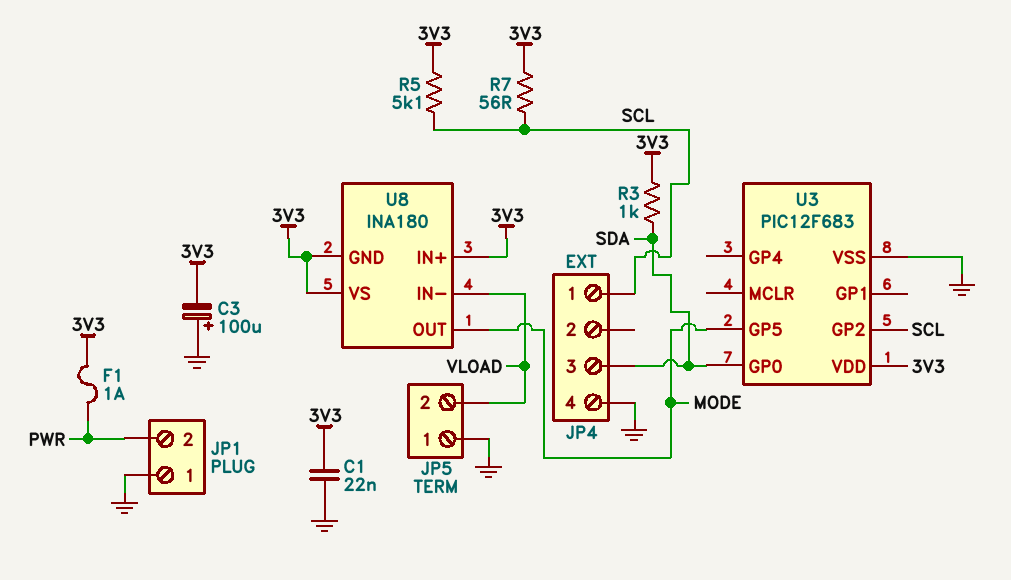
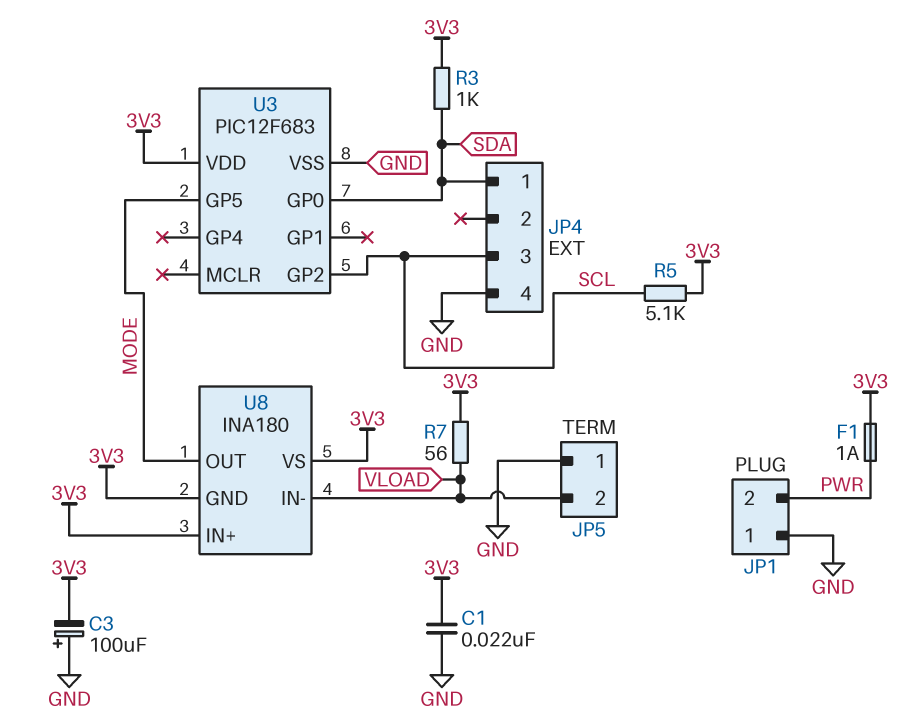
JP4 pin 1: SCL -> SDA
JP4 pin 3: SDA -> SCL
R7: 56 (3V3, SCL) -> 56 (3V3, VLOAD)

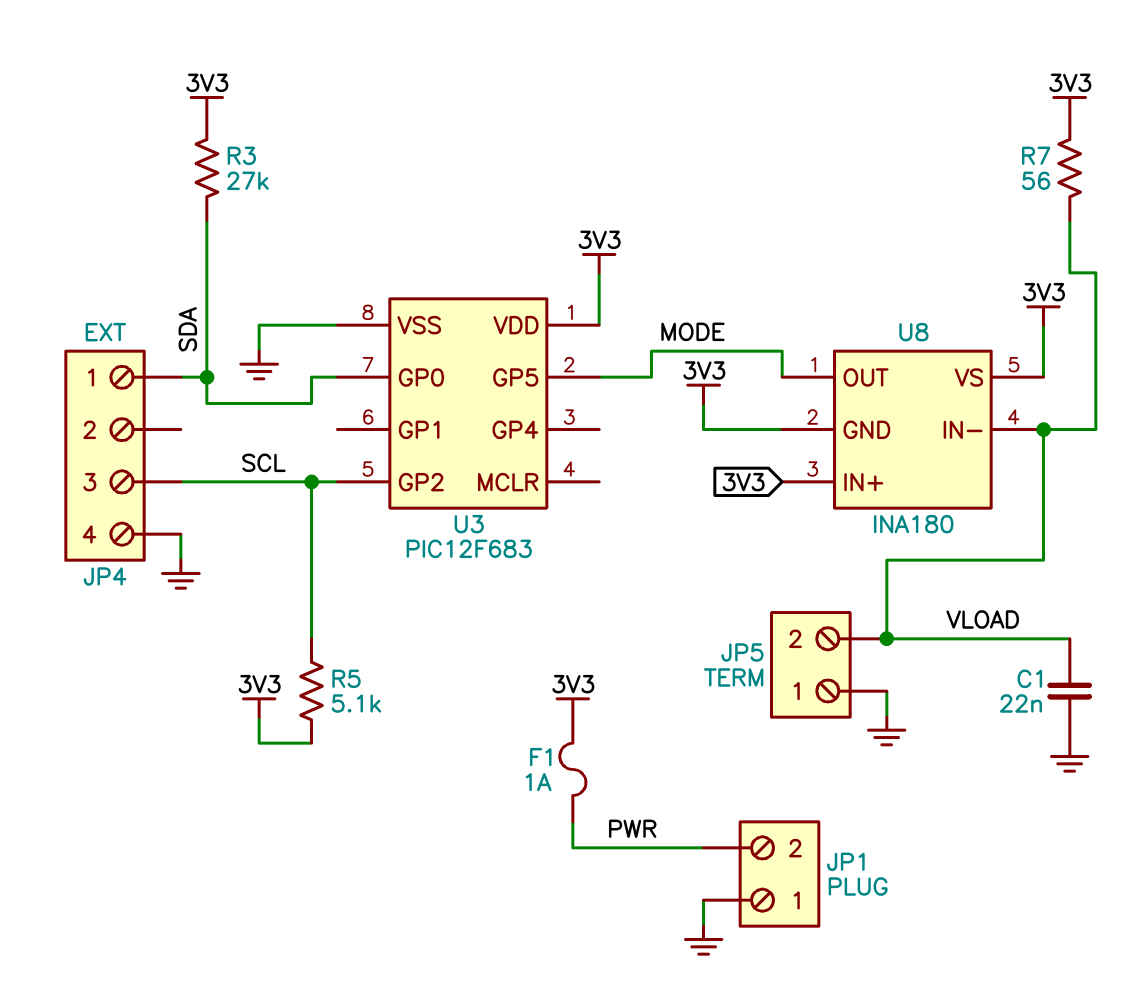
C1: 22nF (3V3, GND) -> 22nF (GND, VLOAD)
C3: 100uF (plus GND, minus 3V3) -> none
R3: 1k (3V3, SDA) -> 27k (3V3, SDA)

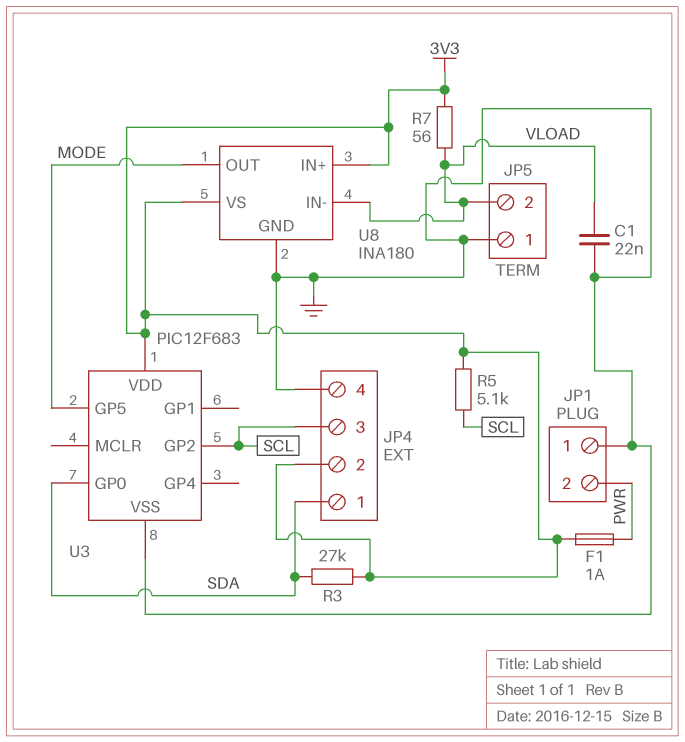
JP4 pin 2: none -> 3V3
U8 pin GND: 3V3 -> GND

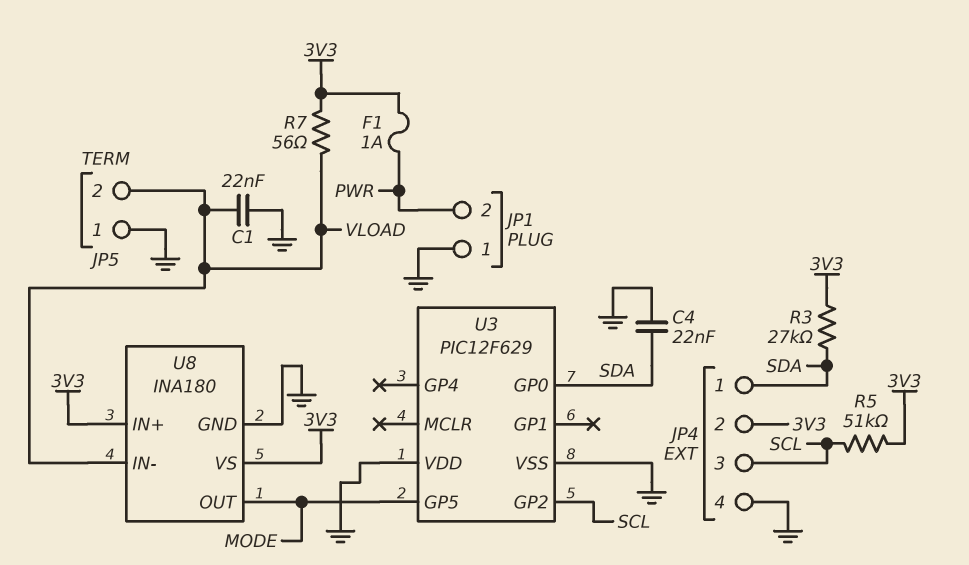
C4: none -> 22nF (GND, SDA)
R5: 5.1k (3V3, SCL) -> 51k (3V3, SCL)
U3: PIC12F683 -> PIC12F629
U3 pin VDD: 3V3 -> GND

